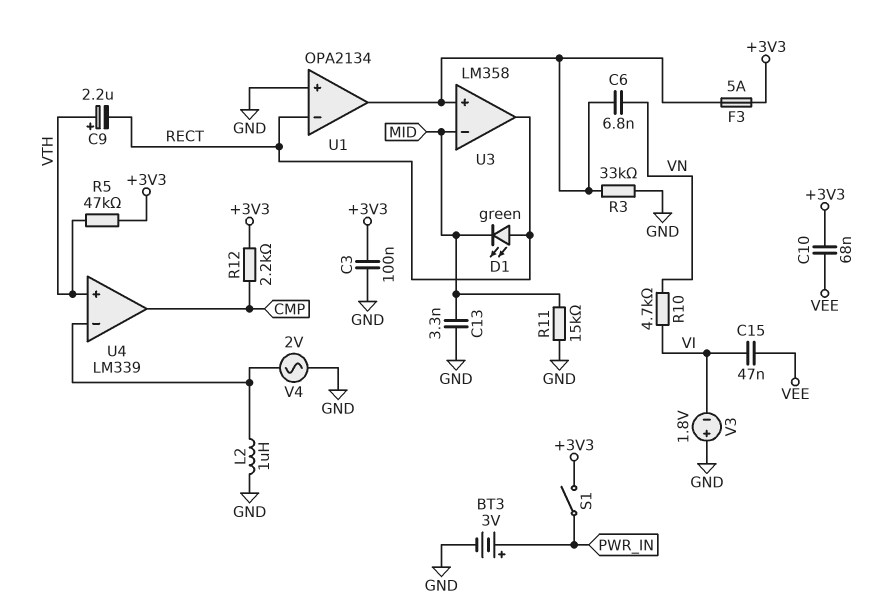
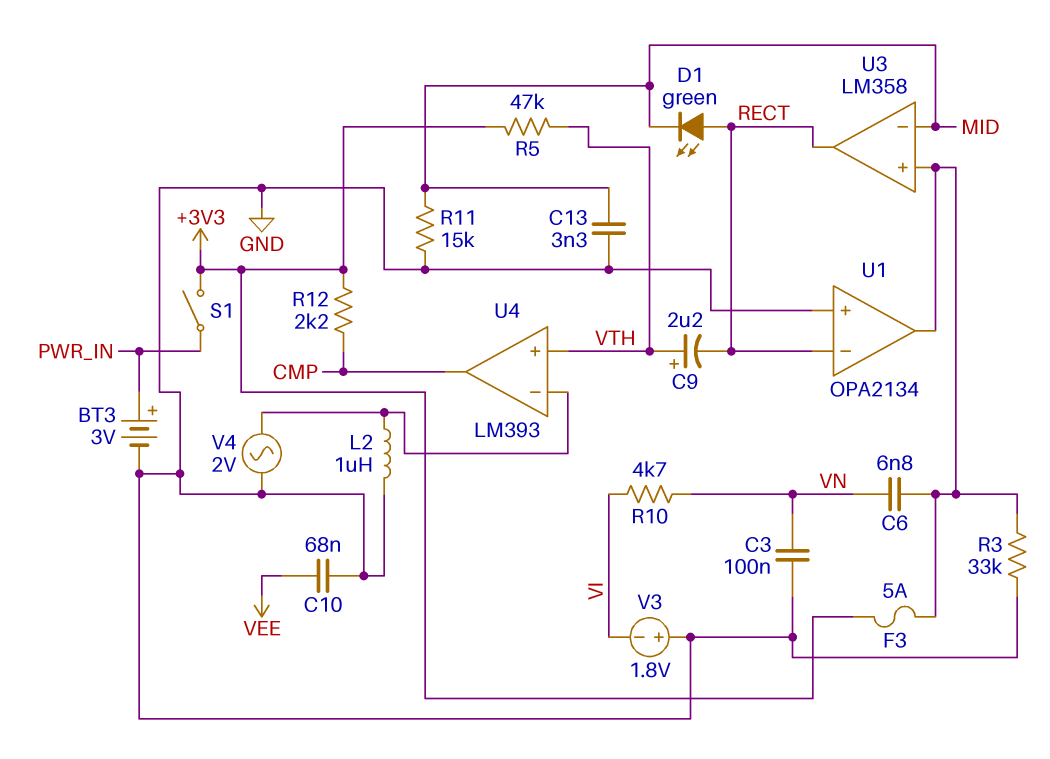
C3: 100nF (+3V3, GND) -> 100nF (GND, VN)
C10: 68nF (+3V3, VEE) -> 68nF (GND, VEE)
C15: 47nF (VEE, VI) -> none
U4: LM339 -> LM393

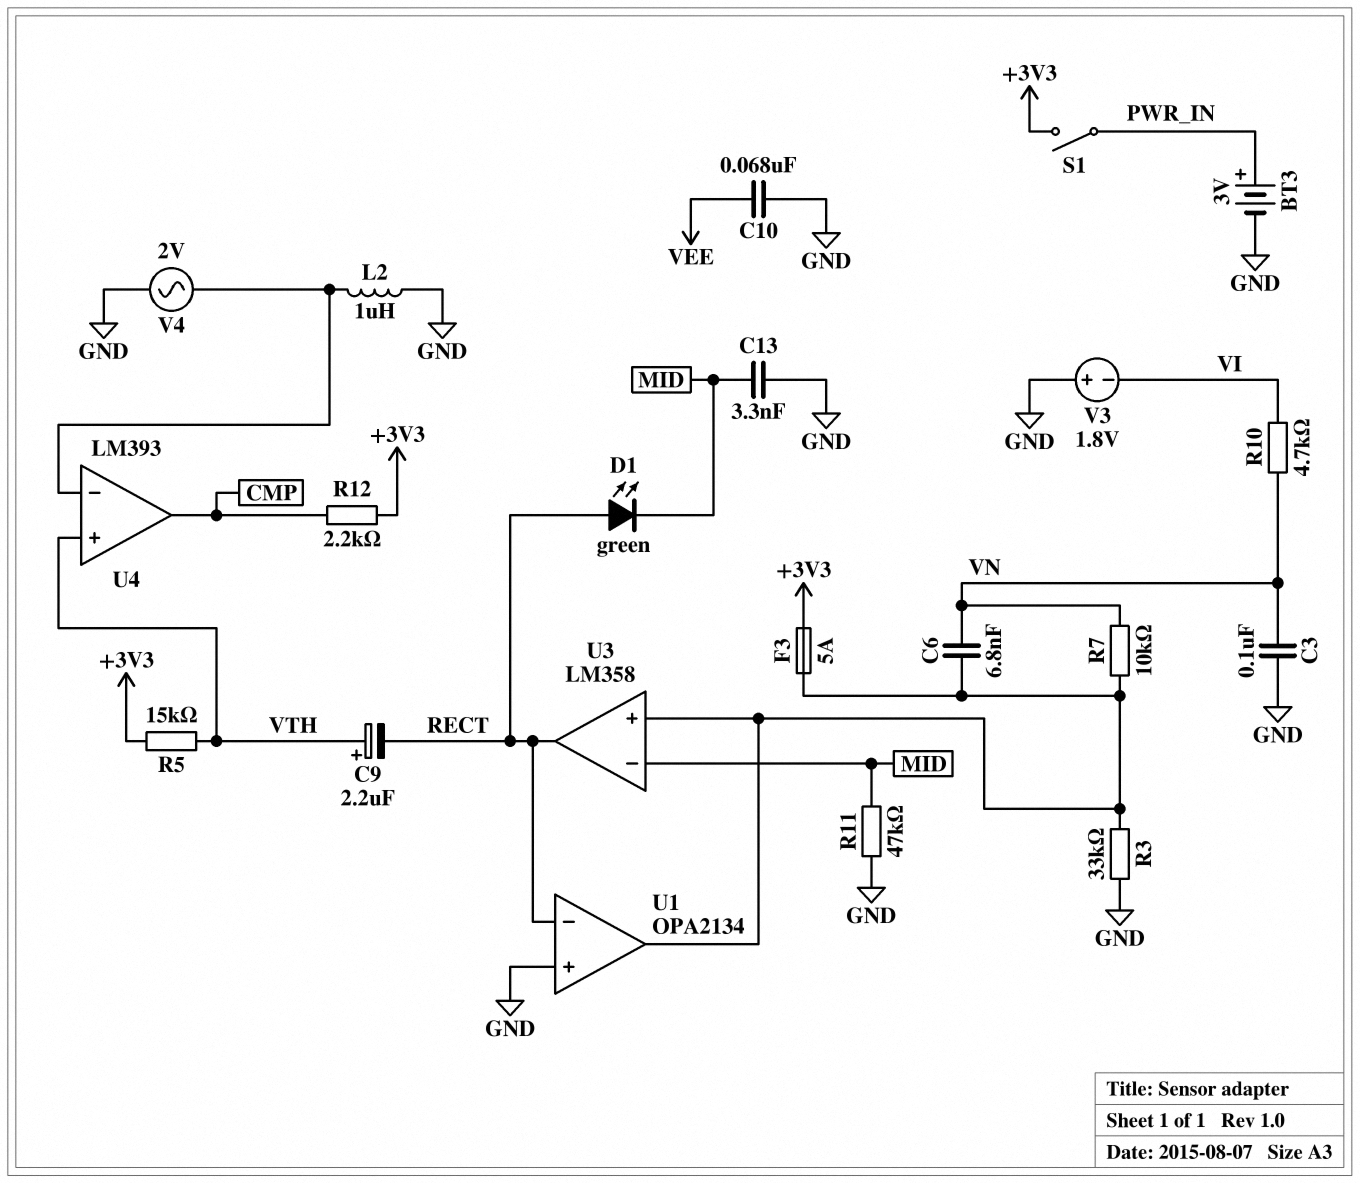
R5: 47k (+3V3, VTH) -> 15k (+3V3, VTH)
R7: none -> 10k (U1/out, VN)
R11: 15k (GND, MID) -> 47k (GND, MID)

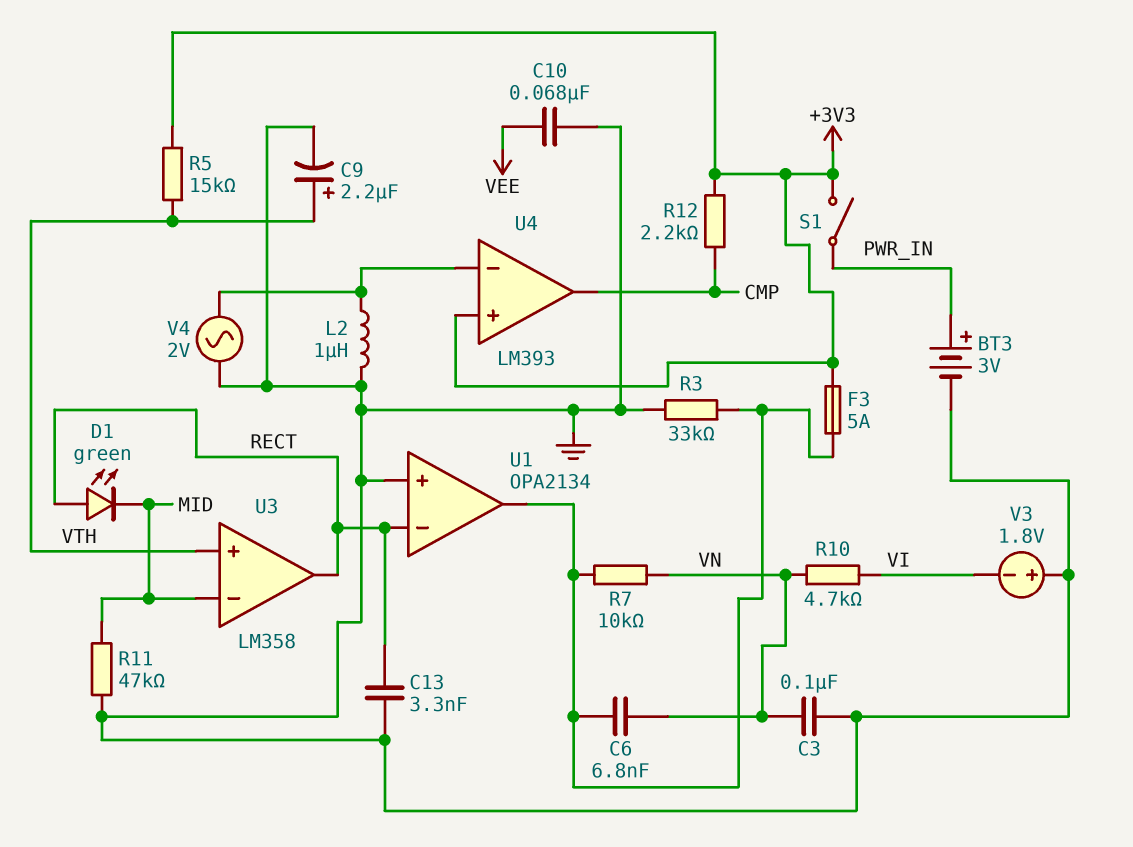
C9: 2.2uF (plus VTH, minus RECT) -> 2.2uF (plus VTH, minus GND)
C13: 3.3nF (GND, MID) -> 3.3nF (GND, RECT)
U3 pin in+: U1/out -> VTH
U4 pin in+: VTH -> +3V3

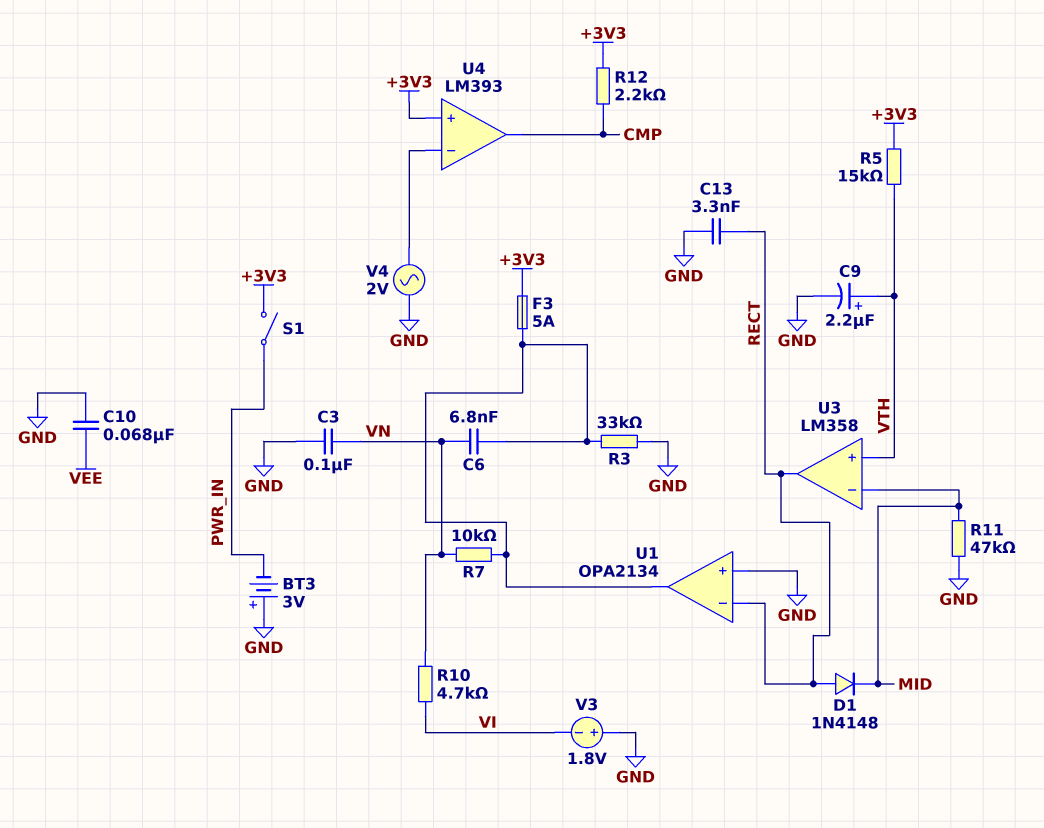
BT3: 3V (plus PWR_IN, minus GND) -> 3V (plus GND, minus PWR_IN)
D1: LED green (A RECT, K MID) -> diode 1N4148 (A RECT, K MID)
L2: 1uH (GND, U4/in-) -> none

